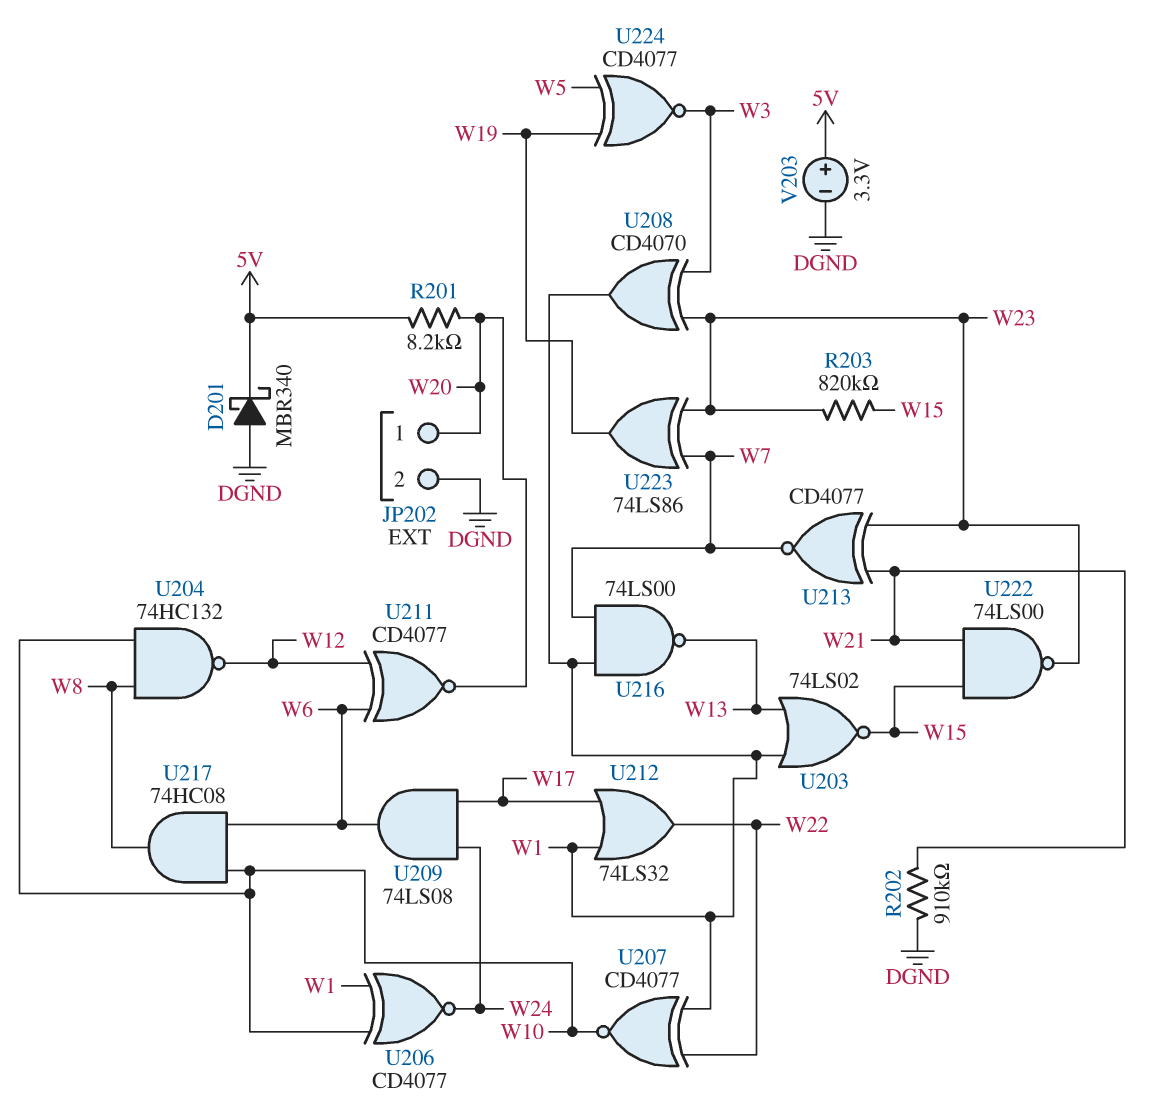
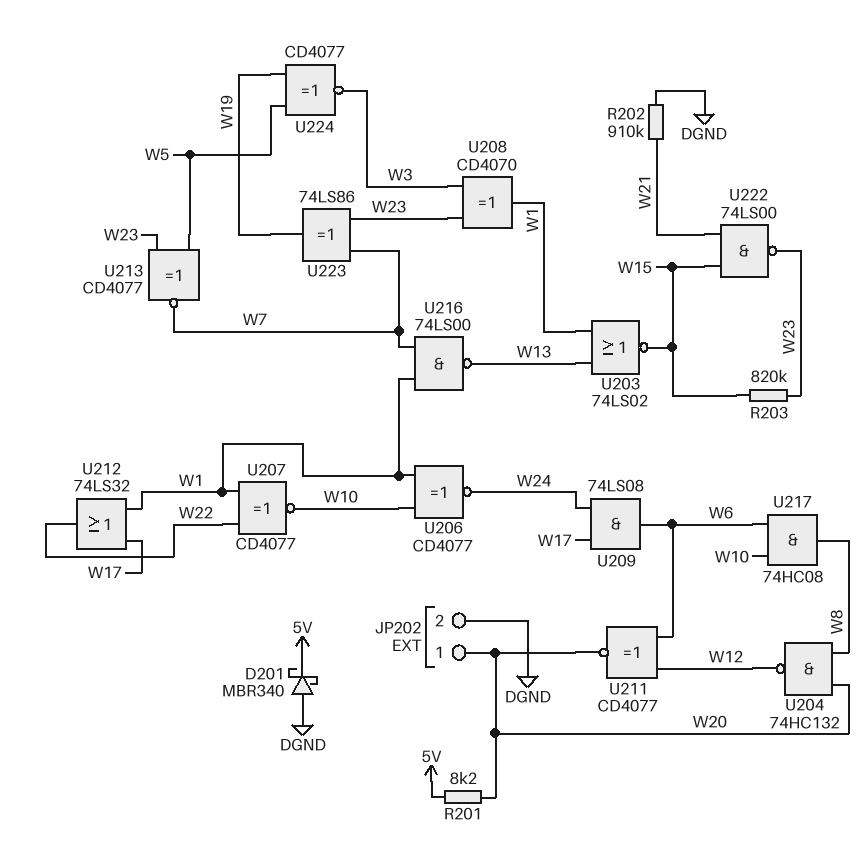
U204: NAND 74HC132 (in W8, in W10, out W12) -> NAND 74HC132 (in W8, in W20, out W12)
U213: XNOR CD4077 (in W21, in W23, out W7) -> XNOR CD4077 (in W5, in W23, out W7)
V203: 3.3V (plus 5V, minus DGND) -> none

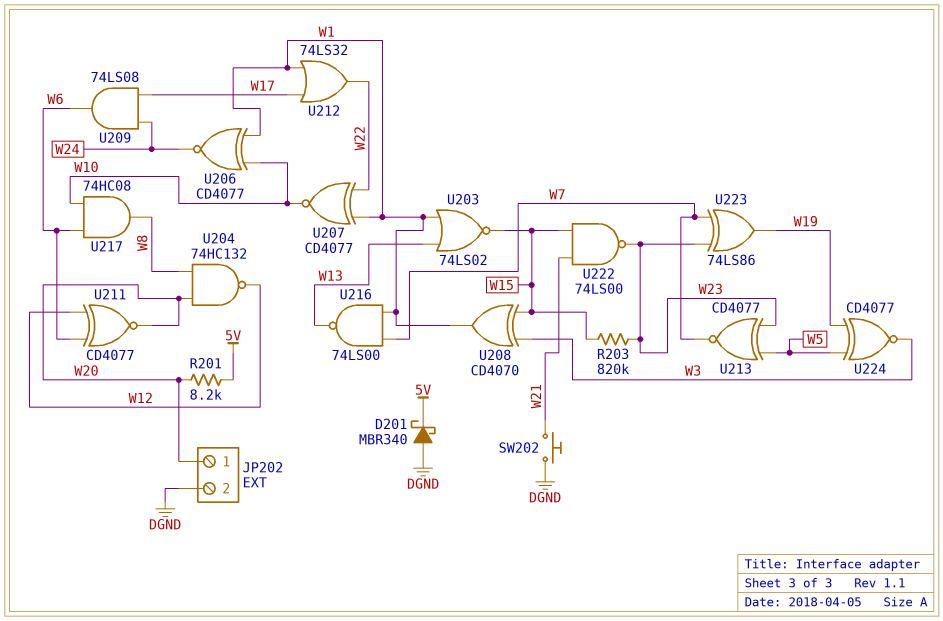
R202: 910k (DGND, W21) -> none
SW202: none -> button (DGND, W21)
U208: XOR CD4070 (in W3, in W23, out W1) -> XOR CD4070 (in W3, in W15, out W1)

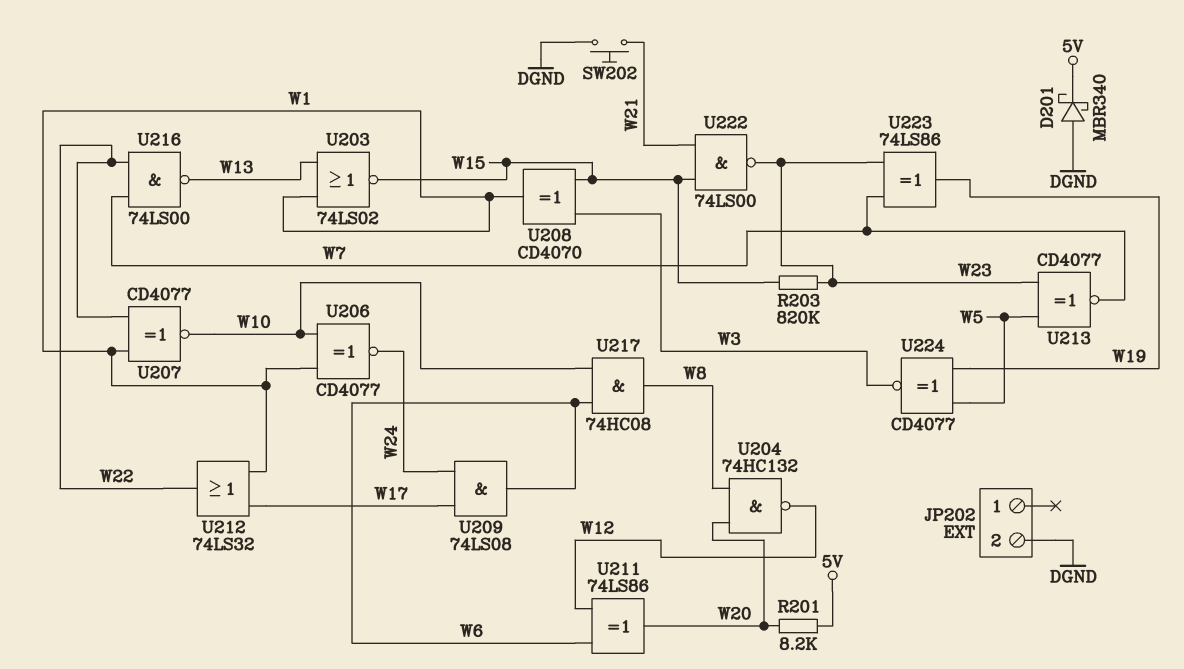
JP202 pin 1: W20 -> none
U211: XNOR CD4077 (in W6, in W12, out W20) -> XOR 74LS86 (in W6, in W12, out W20)
U216: NAND 74LS00 (in W1, in W7, out W13) -> NAND 74LS00 (in W7, in W22, out W13)

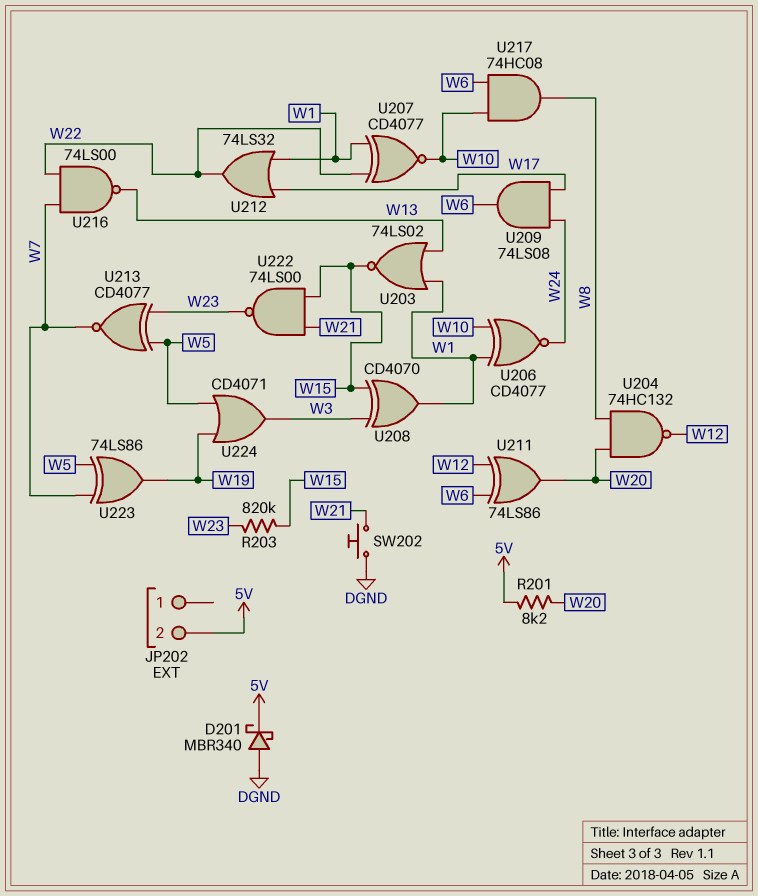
JP202 pin 2: DGND -> 5V
U223: XOR 74LS86 (in W7, in W23, out W19) -> XOR 74LS86 (in W5, in W7, out W19)
U224: XNOR CD4077 (in W5, in W19, out W3) -> OR CD4071 (in W5, in W19, out W3)

